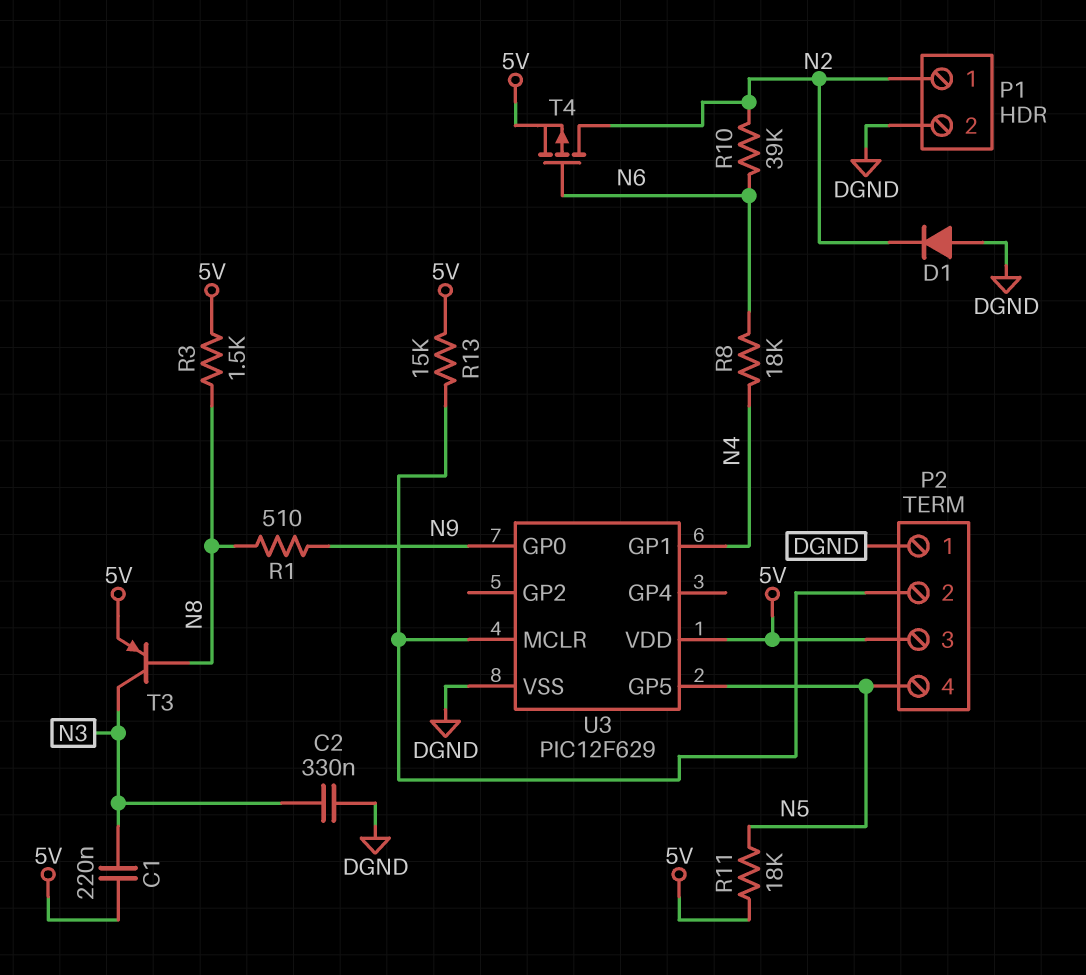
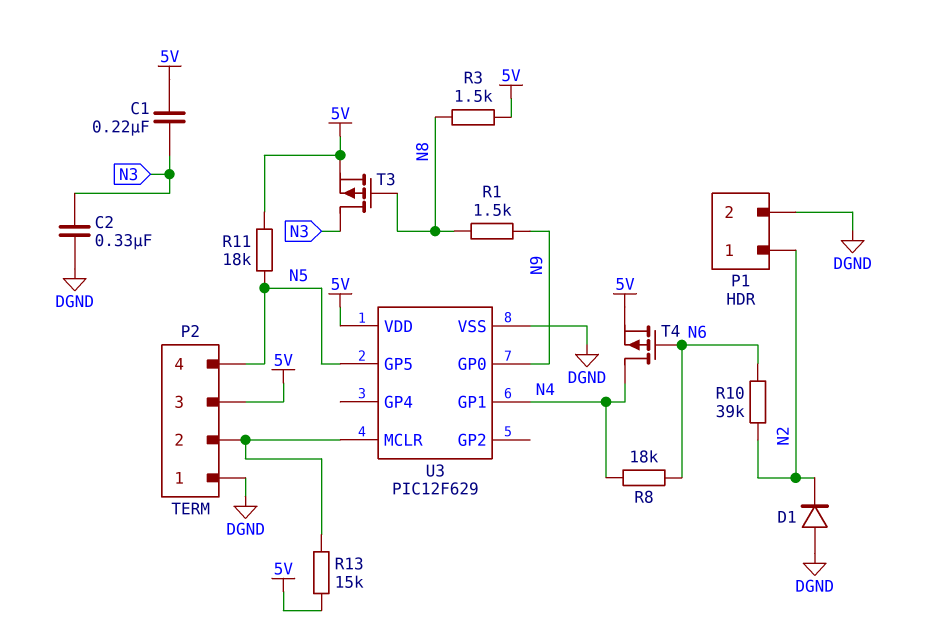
R1: 510 (N8, N9) -> 1.5k (N8, N9)
T3: PNP (B N8, C N3, E 5V) -> PMOS (G N8, D N3, S 5V)
T4: PMOS (G N6, D N2, S 5V) -> PMOS (G N6, D N4, S 5V)

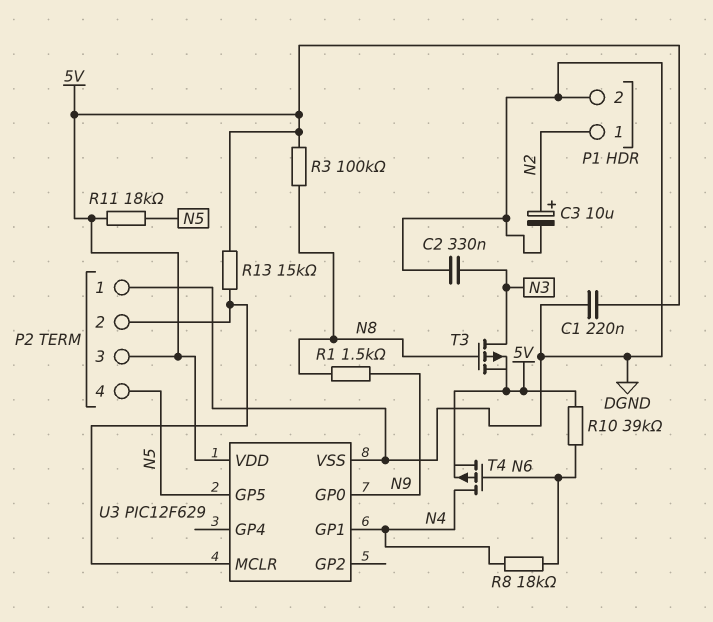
C1: 220nF (5V, N3) -> 220nF (5V, DGND)
C3: none -> 10uF (plus N2, minus DGND)
D1: diode (A DGND, K N2) -> none
R3: 1.5k (5V, N8) -> 100k (5V, N8)
R10: 39k (N2, N6) -> 39k (5V, N6)

